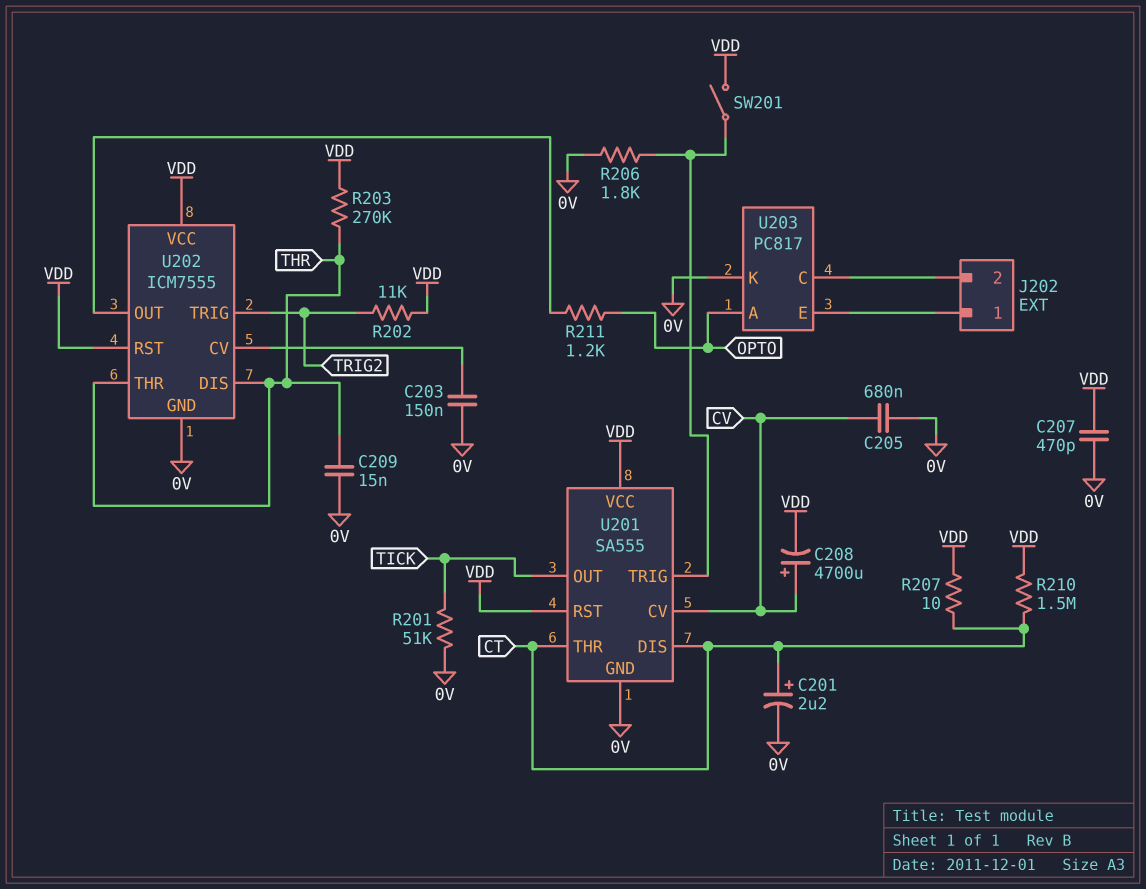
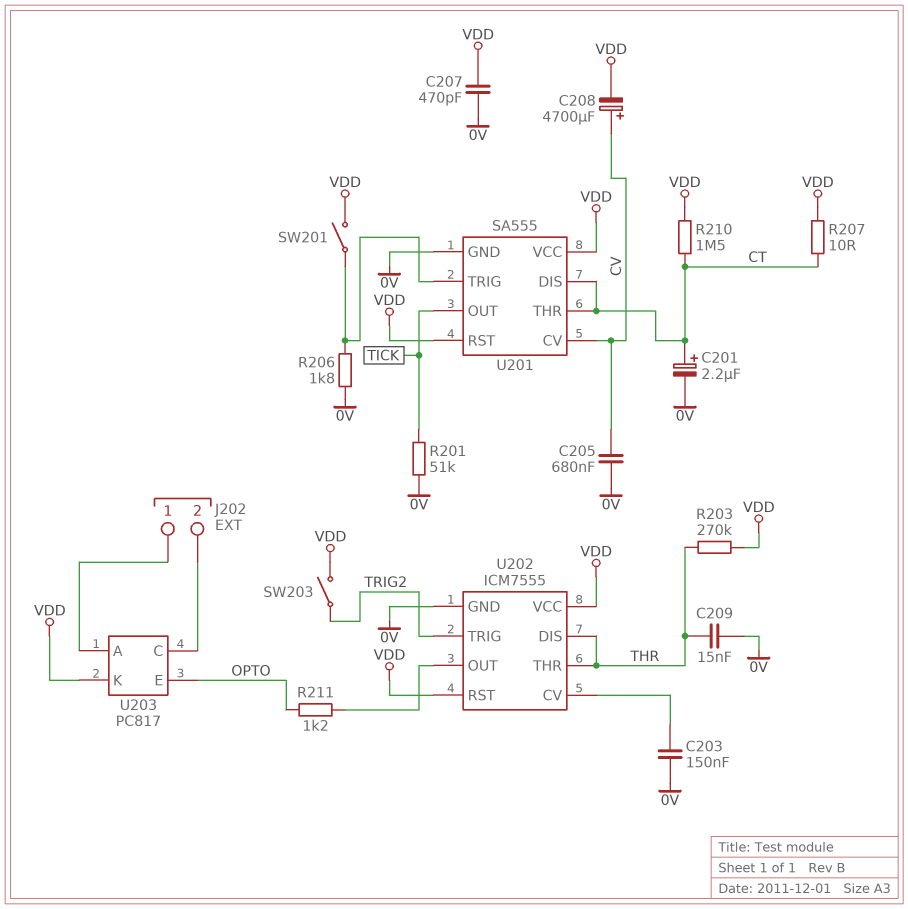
R202: 11k (TRIG2, VDD) -> none
SW203: none -> switch (TRIG2, VDD)
U203 pin A: OPTO -> J202/1
U203 pin E: J202/1 -> OPTO
U203 pin K: 0V -> VDD

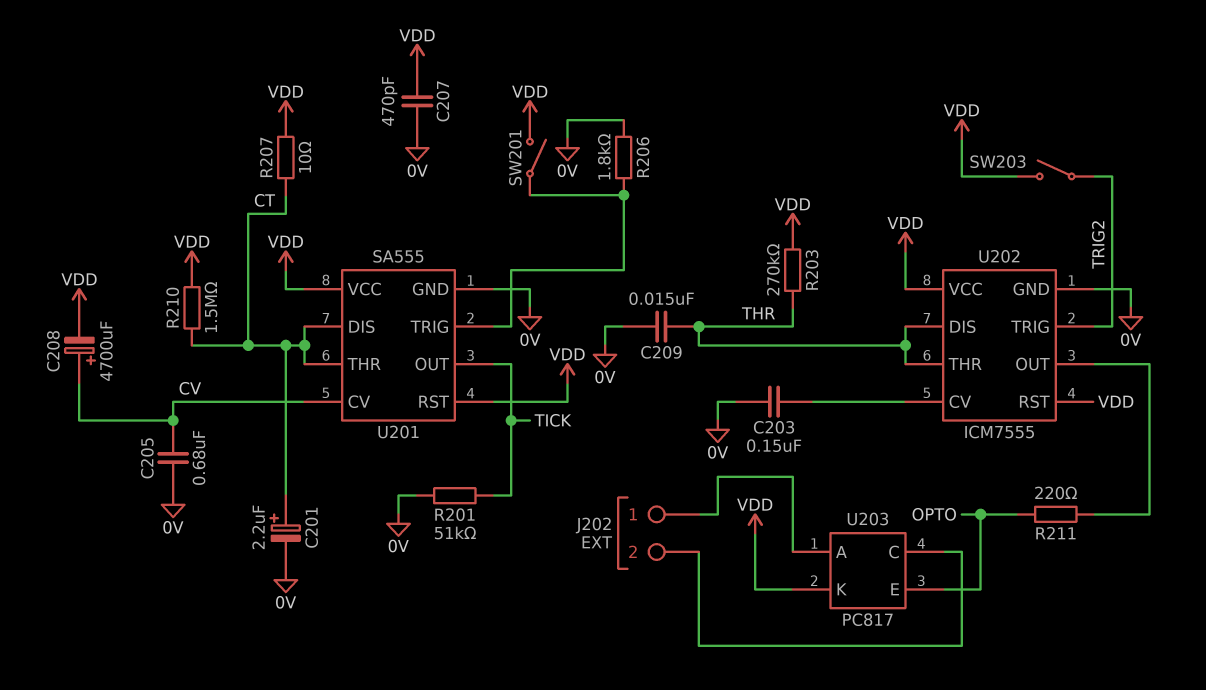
R211: 1.2k (OPTO, U202/OUT) -> 220 (OPTO, U202/OUT)

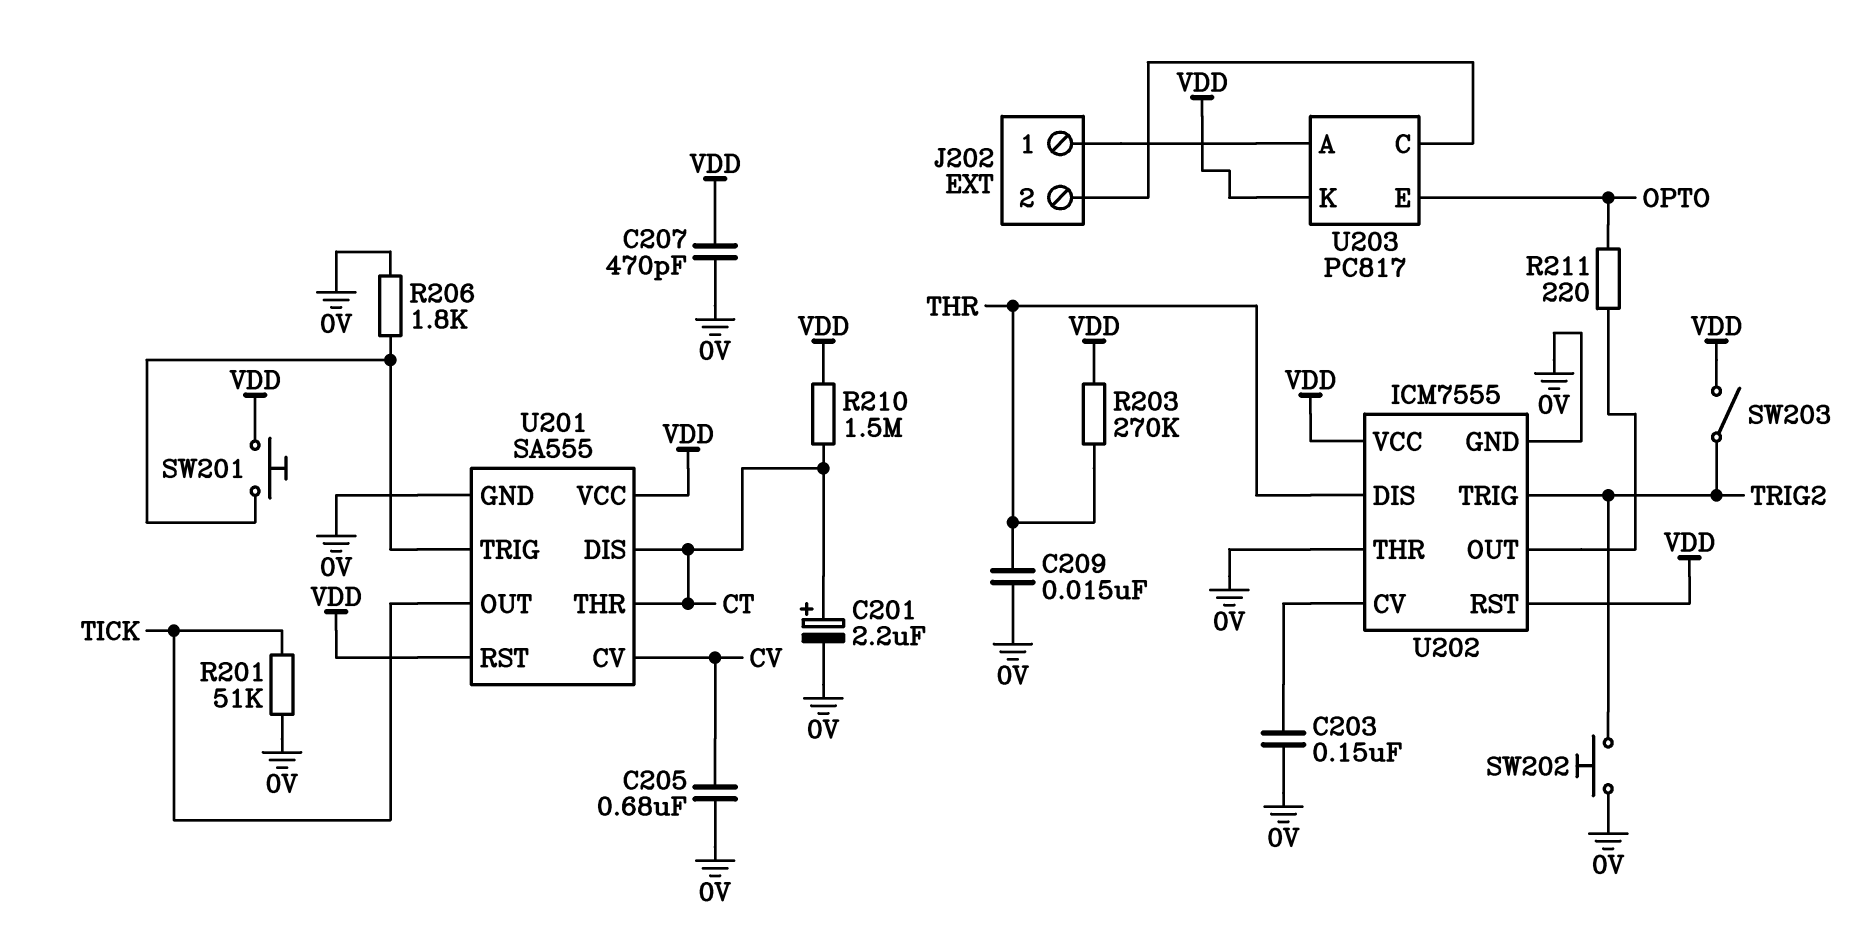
C208: 4700uF (plus CV, minus VDD) -> none
R207: 10 (CT, VDD) -> none
SW201: switch (U201/TRIG, VDD) -> button (U201/TRIG, VDD)
SW202: none -> button (0V, TRIG2)
U202 pin THR: THR -> 0V

